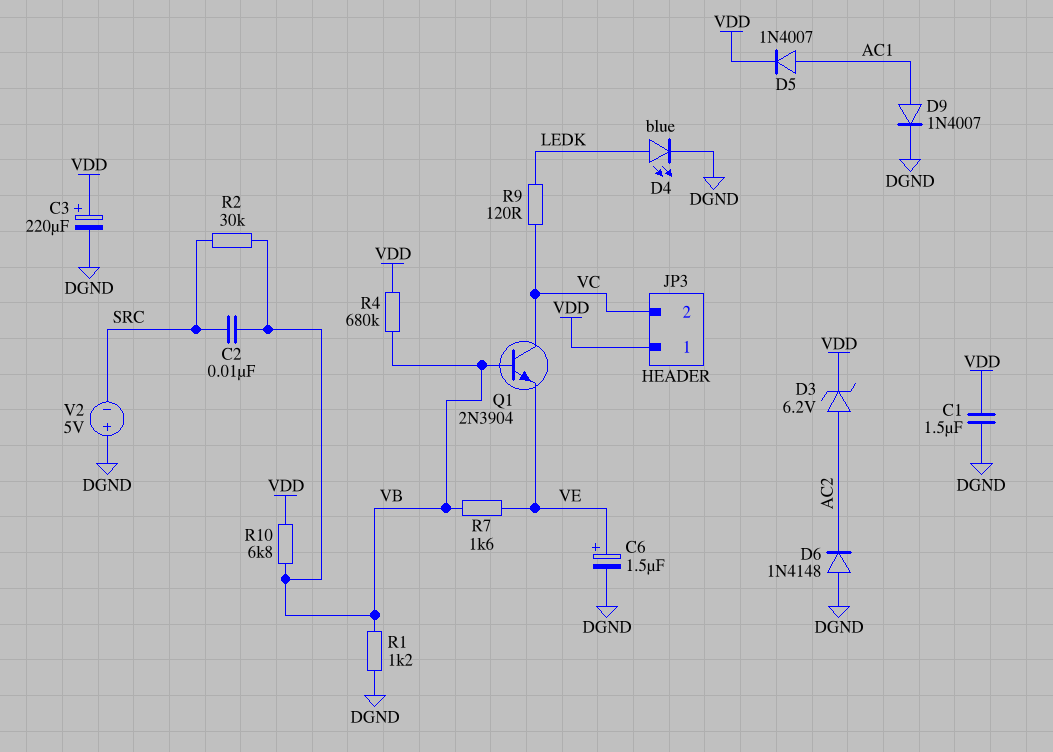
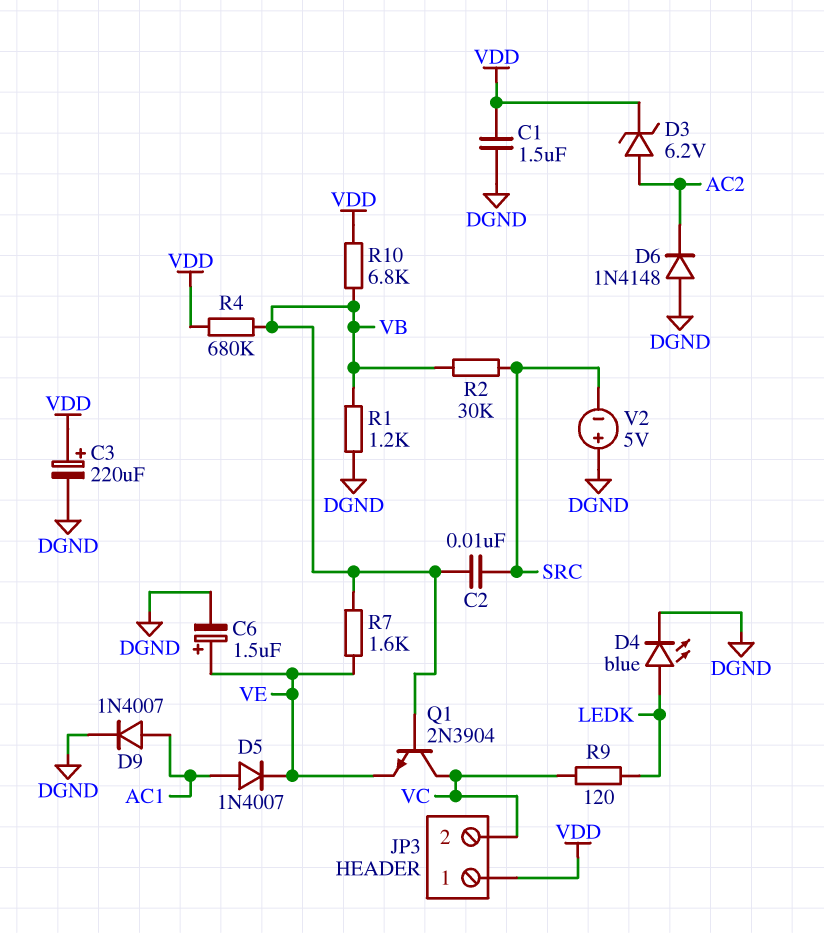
D5: diode 1N4007 (A AC1, K VDD) -> diode 1N4007 (A AC1, K VE)

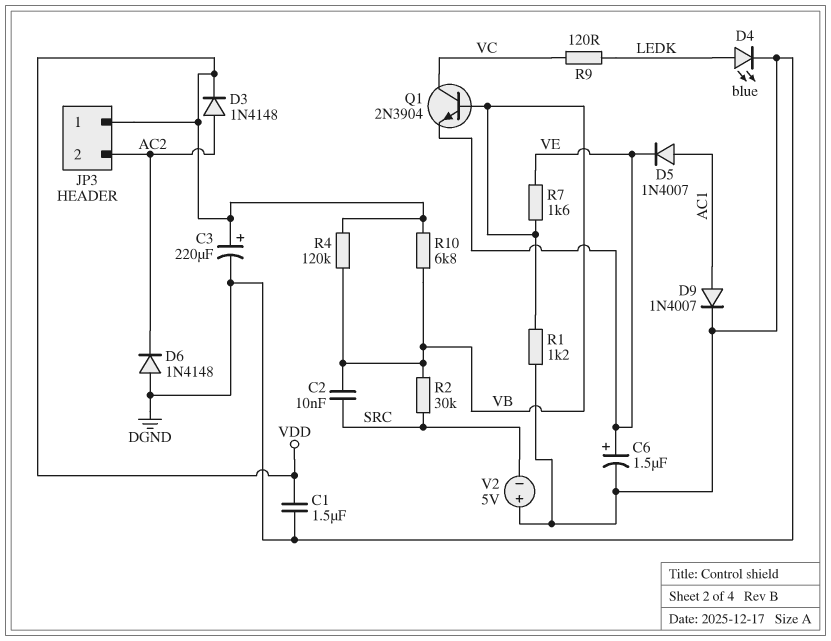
D3: zener 6.2V (A AC2, K VDD) -> diode 1N4148 (A AC2, K VDD)
JP3 pin 2: VC -> AC2
R4: 680k (VB, VDD) -> 120k (VB, VDD)

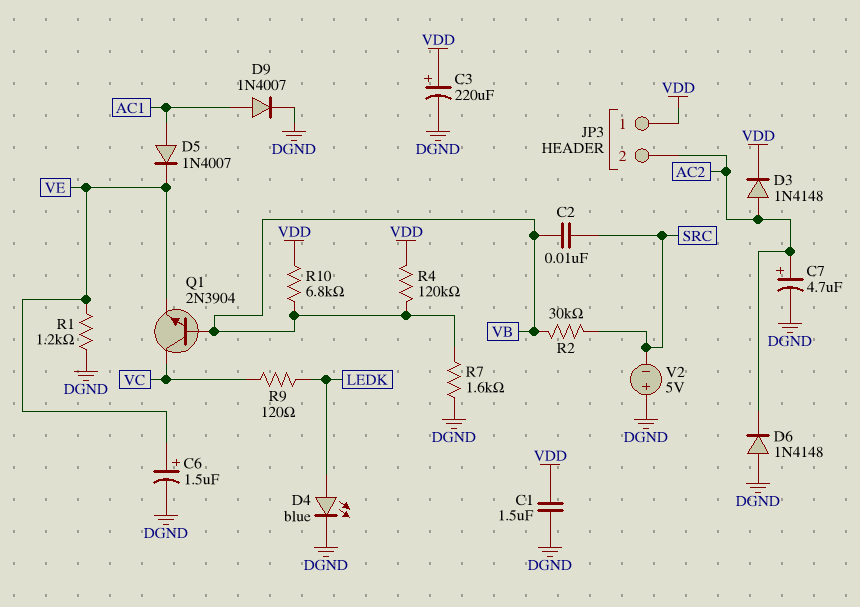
C7: none -> 4.7uF (plus AC2, minus DGND)
R1: 1.2k (DGND, VB) -> 1.2k (DGND, VE)
R7: 1.6k (VB, VE) -> 1.6k (DGND, VB)

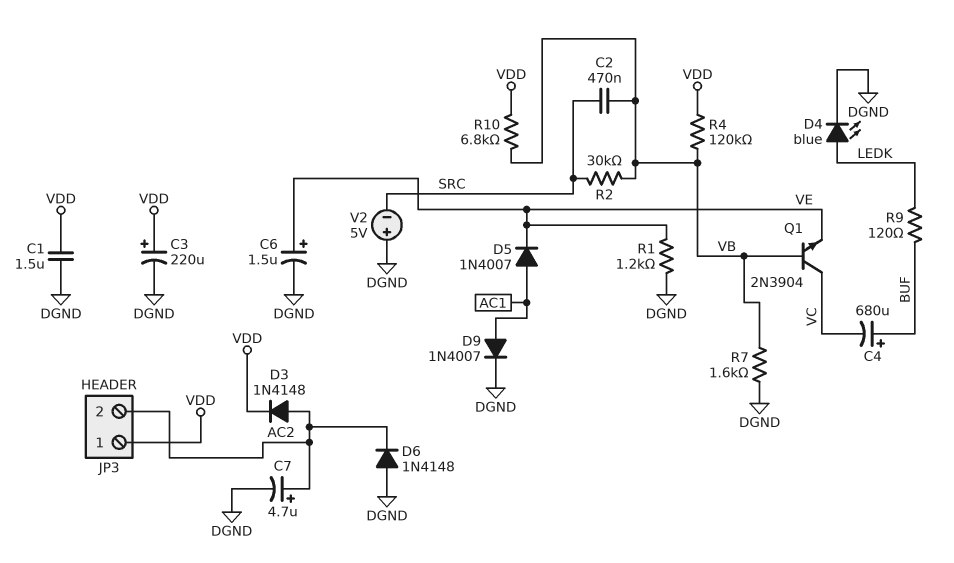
C2: 10nF (SRC, VB) -> 470nF (SRC, VB)
C4: none -> 680uF (plus BUF, minus VC)
R9: 120 (LEDK, VC) -> 120 (BUF, LEDK)

